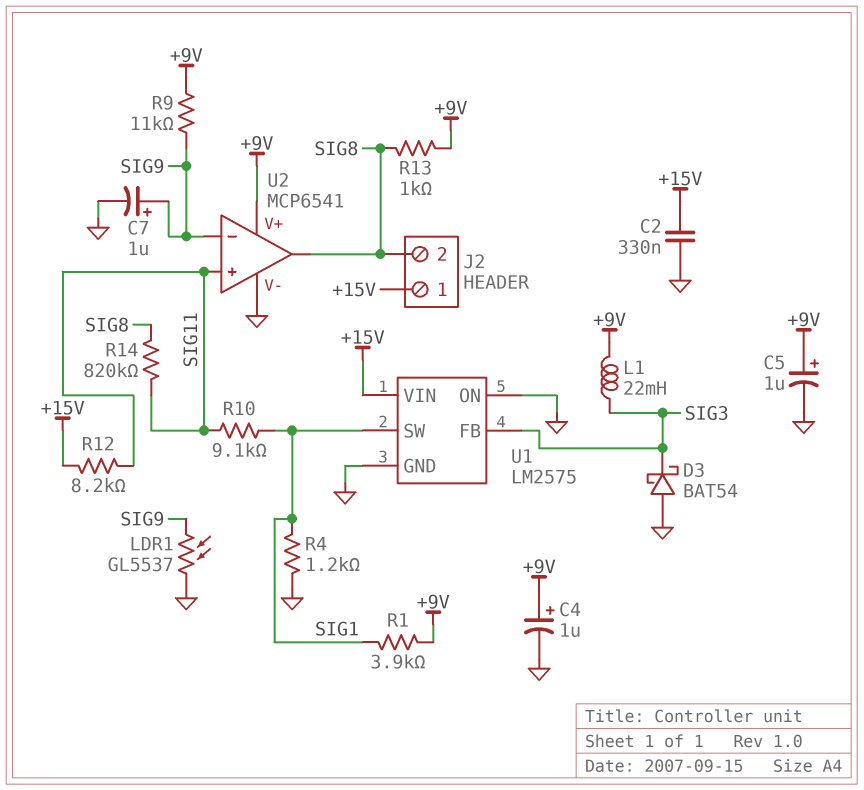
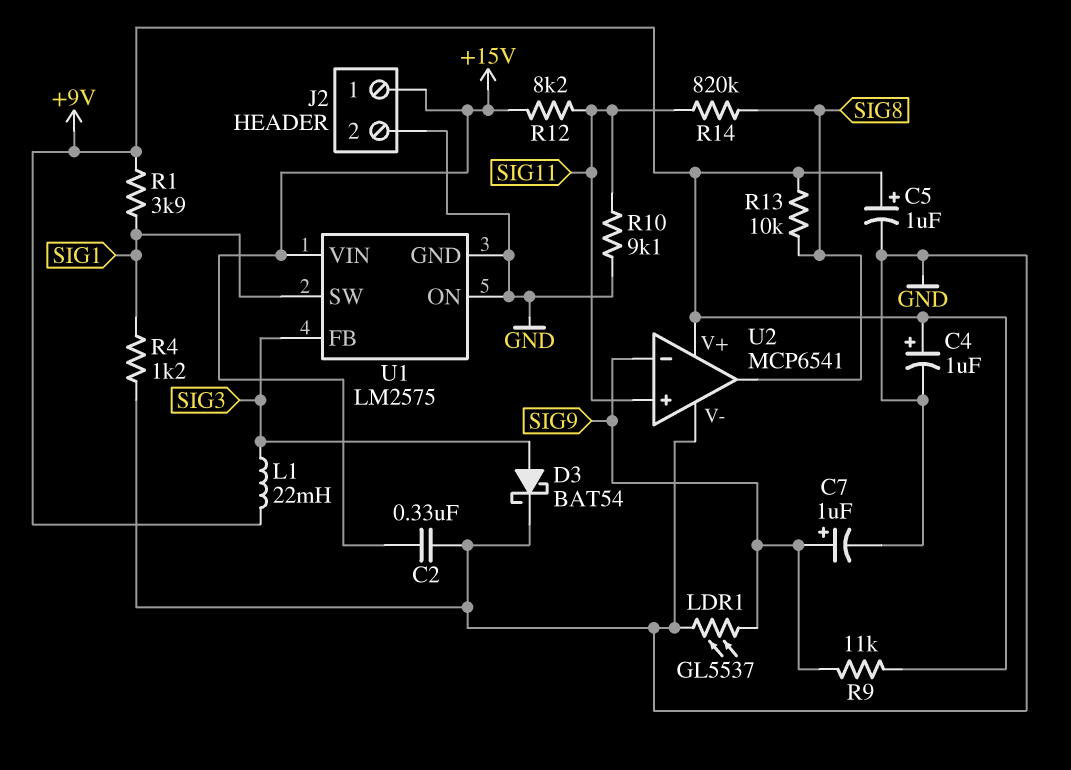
D3: schottky BAT54 (A GND, K SIG3) -> schottky BAT54 (A SIG3, K GND)
J2 pin 2: SIG8 -> GND
R10: 9.1k (SIG1, SIG11) -> 9.1k (GND, SIG11)
R13: 1k (+9V, SIG8) -> 10k (+9V, SIG8)

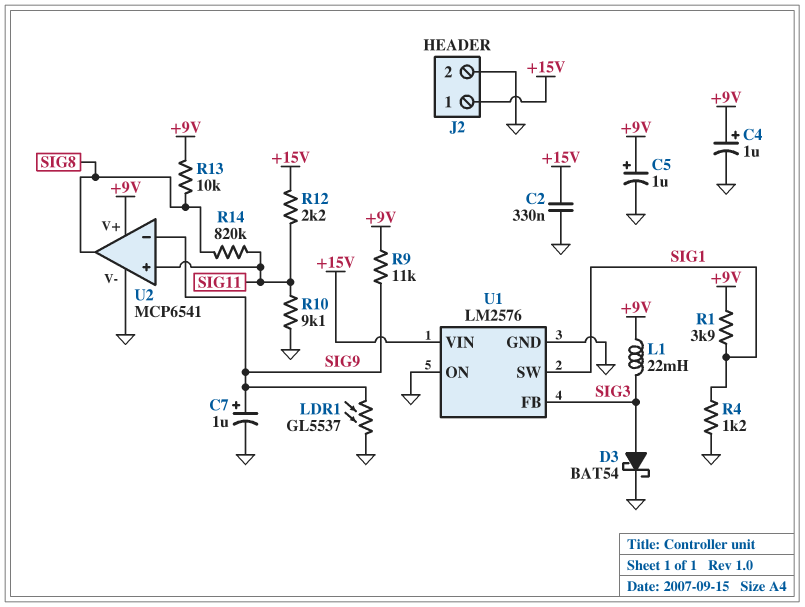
R12: 8.2k (+15V, SIG11) -> 2.2k (+15V, SIG11)
U1: LM2575 -> LM2576

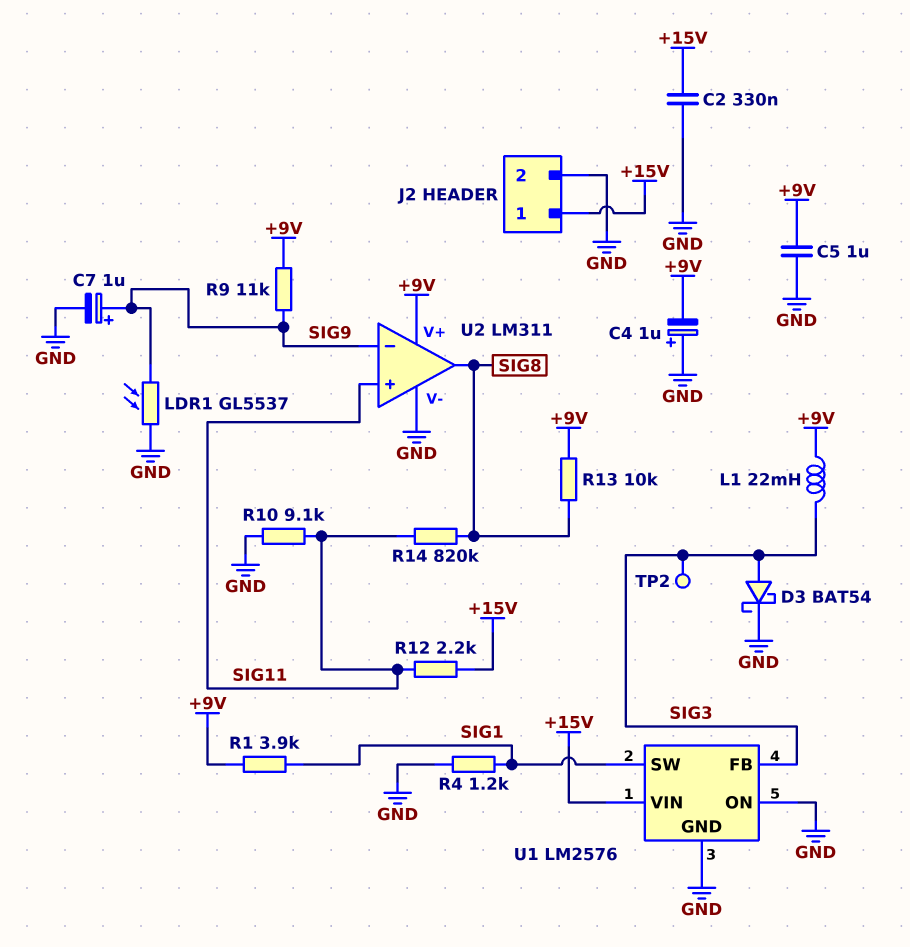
C4: 1uF (plus +9V, minus GND) -> 1uF (plus GND, minus +9V)
C5: 1uF (plus +9V, minus GND) -> 1uF (+9V, GND)
TP2: none -> test point (SIG3)
U2: MCP6541 -> LM311

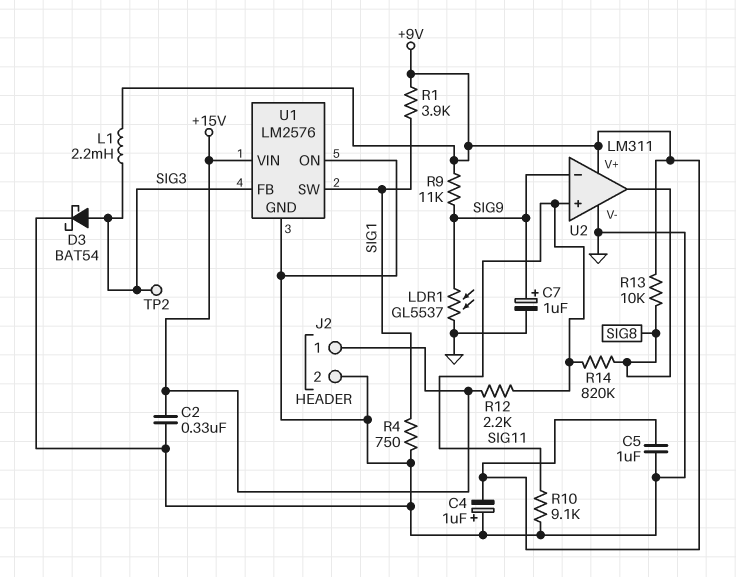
L1: 22mH (+9V, SIG3) -> 2.2mH (+9V, SIG3)
R4: 1.2k (GND, SIG1) -> 750 (GND, SIG1)

